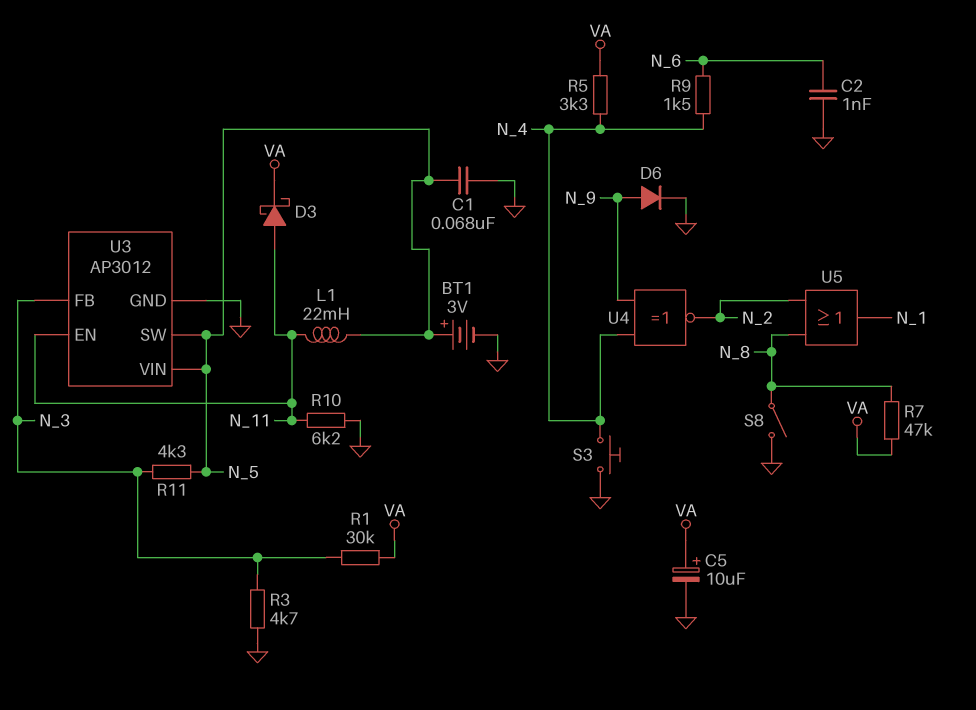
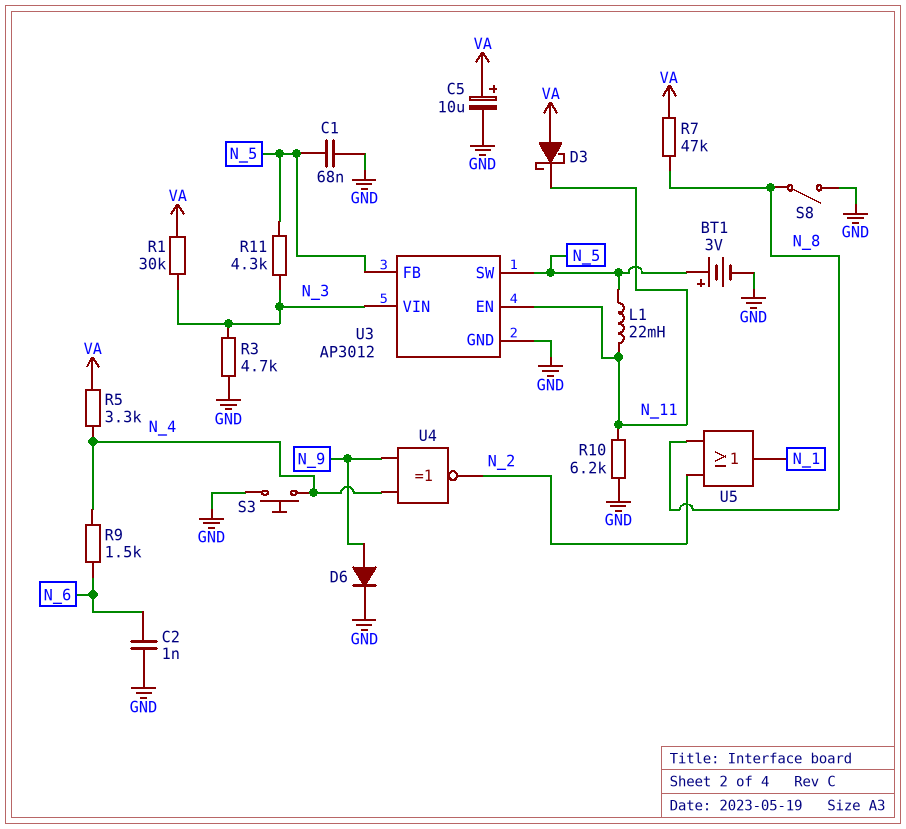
D3: schottky (A N_11, K VA) -> schottky (A VA, K N_11)
U3 pin FB: N_3 -> N_5
U3 pin VIN: N_5 -> N_3

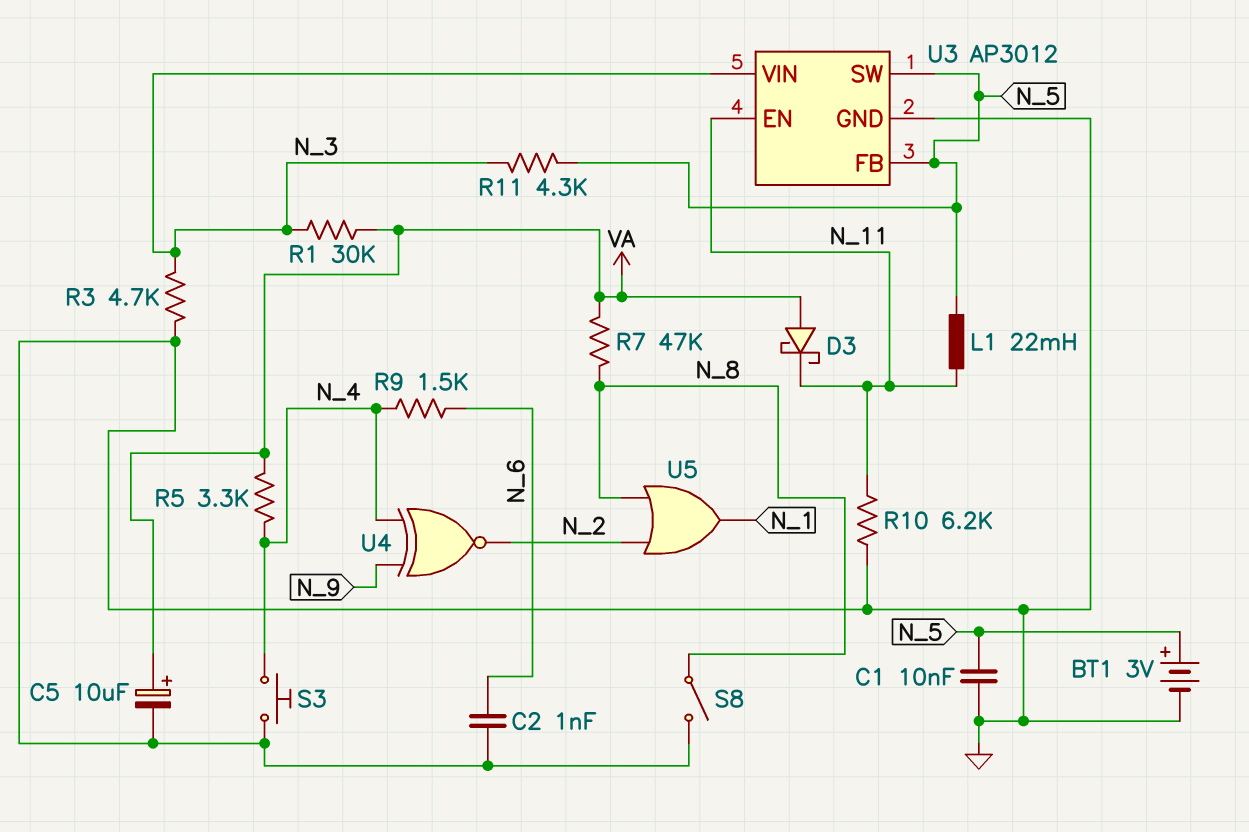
C1: 68nF (GND, N_5) -> 10nF (GND, N_5)
D6: diode (A N_9, K GND) -> none

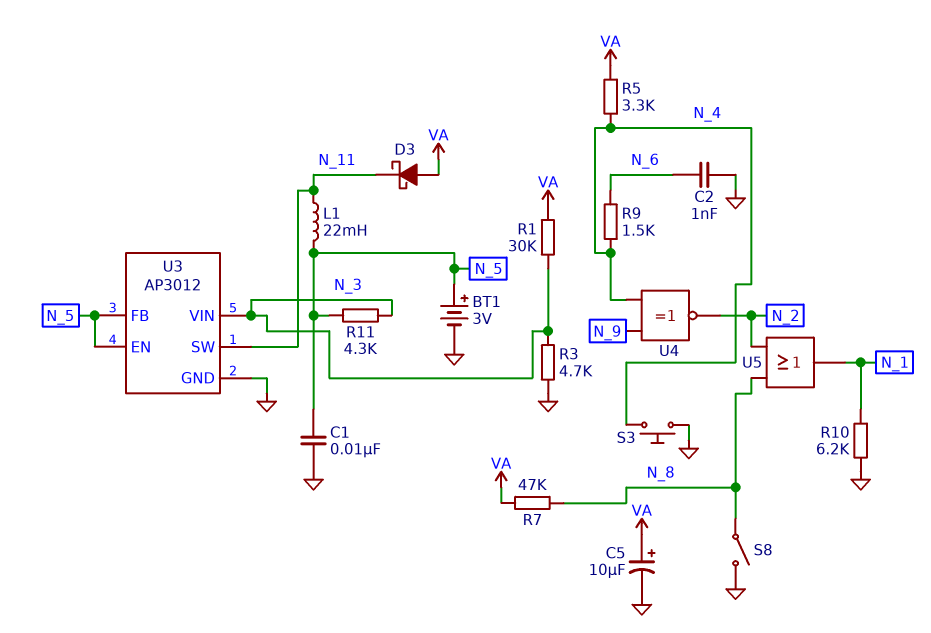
R10: 6.2k (GND, N_11) -> 6.2k (GND, N_1)
U3 pin EN: N_11 -> N_5
U3 pin SW: N_5 -> N_11

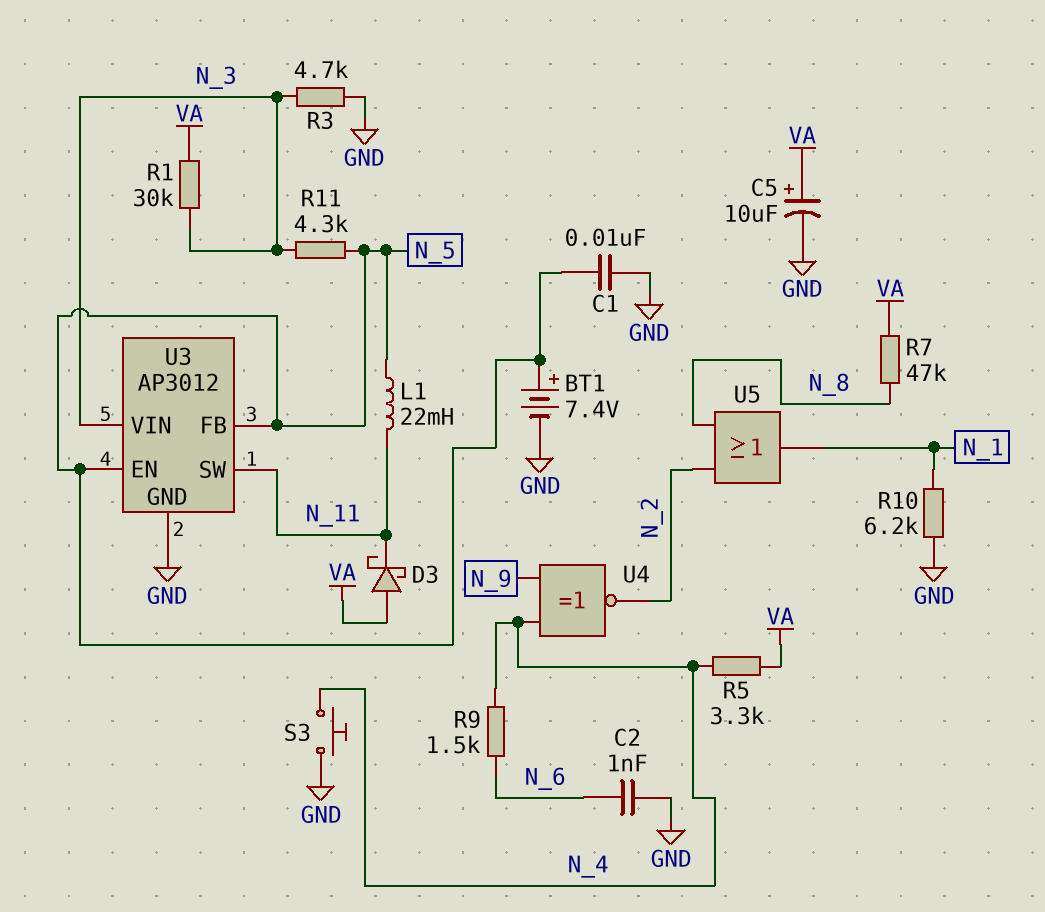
BT1: 3V (plus N_5, minus GND) -> 7.4V (plus N_5, minus GND)
S8: switch (GND, N_8) -> none

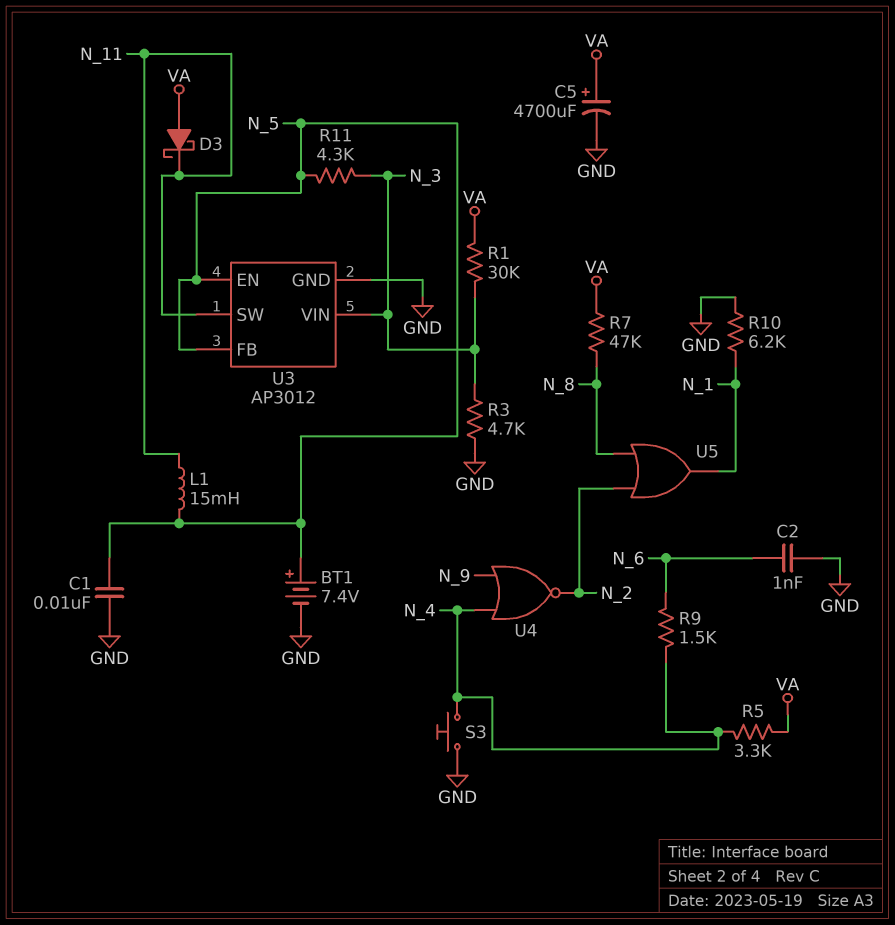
C5: 10uF (plus VA, minus GND) -> 4700uF (plus VA, minus GND)
L1: 22mH (N_5, N_11) -> 15mH (N_5, N_11)
U4: XNOR (in N_4, in N_9, out N_2) -> NOR (in N_4, in N_9, out N_2)

